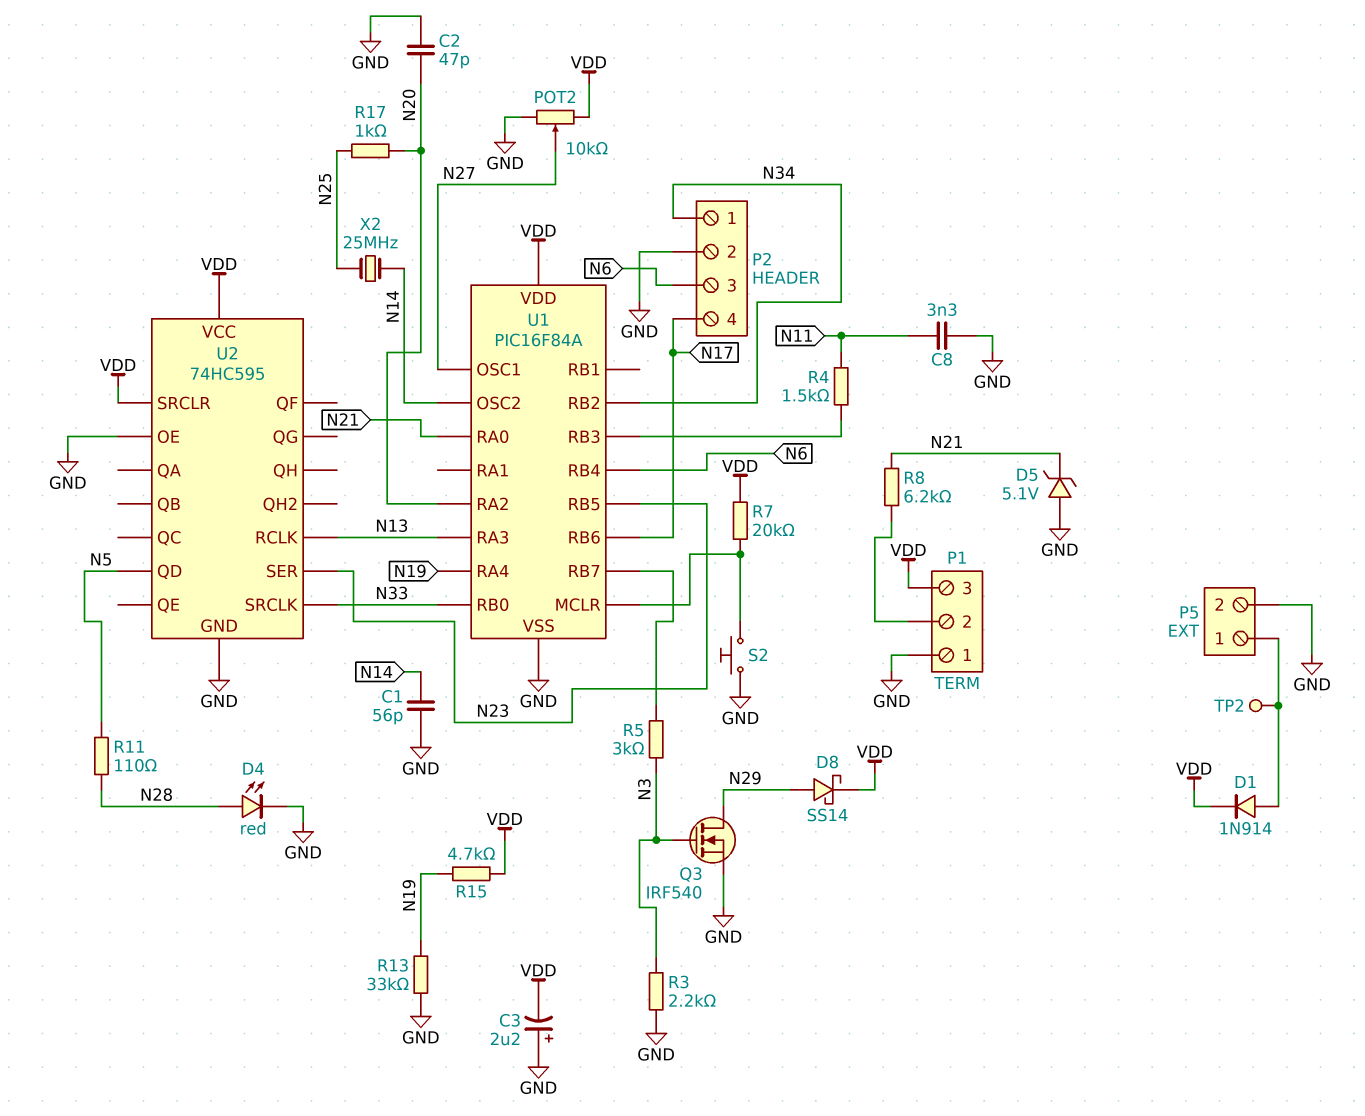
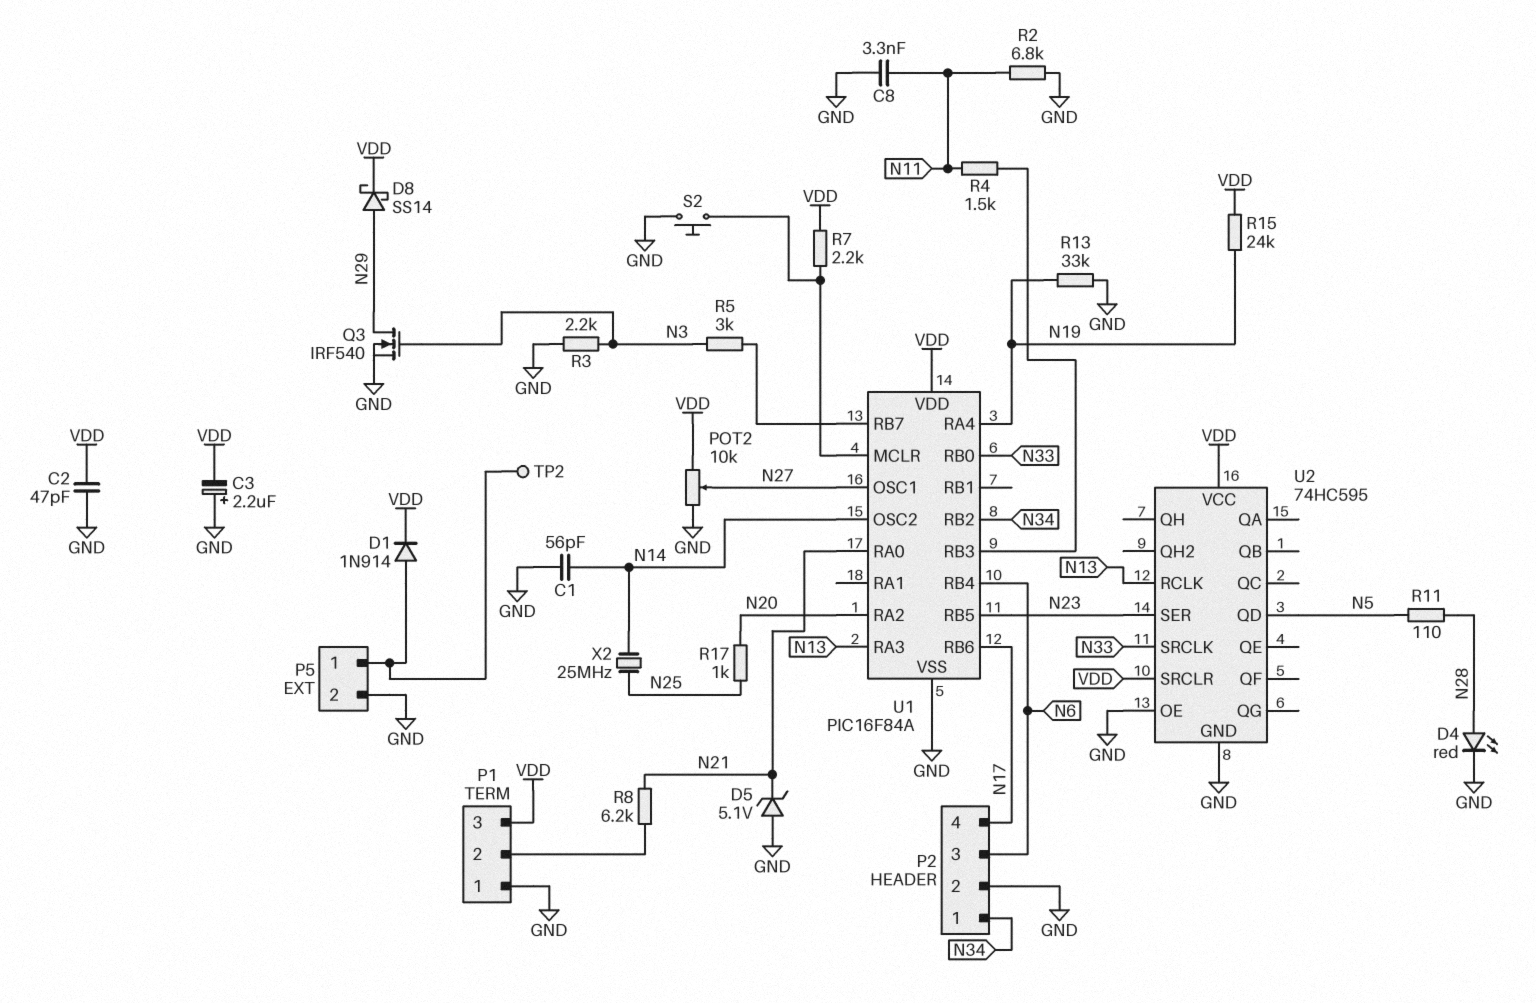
C2: 47pF (GND, N20) -> 47pF (GND, VDD)
R2: none -> 6.8k (GND, N11)
R7: 20k (U1/MCLR, VDD) -> 2.2k (U1/MCLR, VDD)
R15: 4.7k (N19, VDD) -> 24k (N19, VDD)

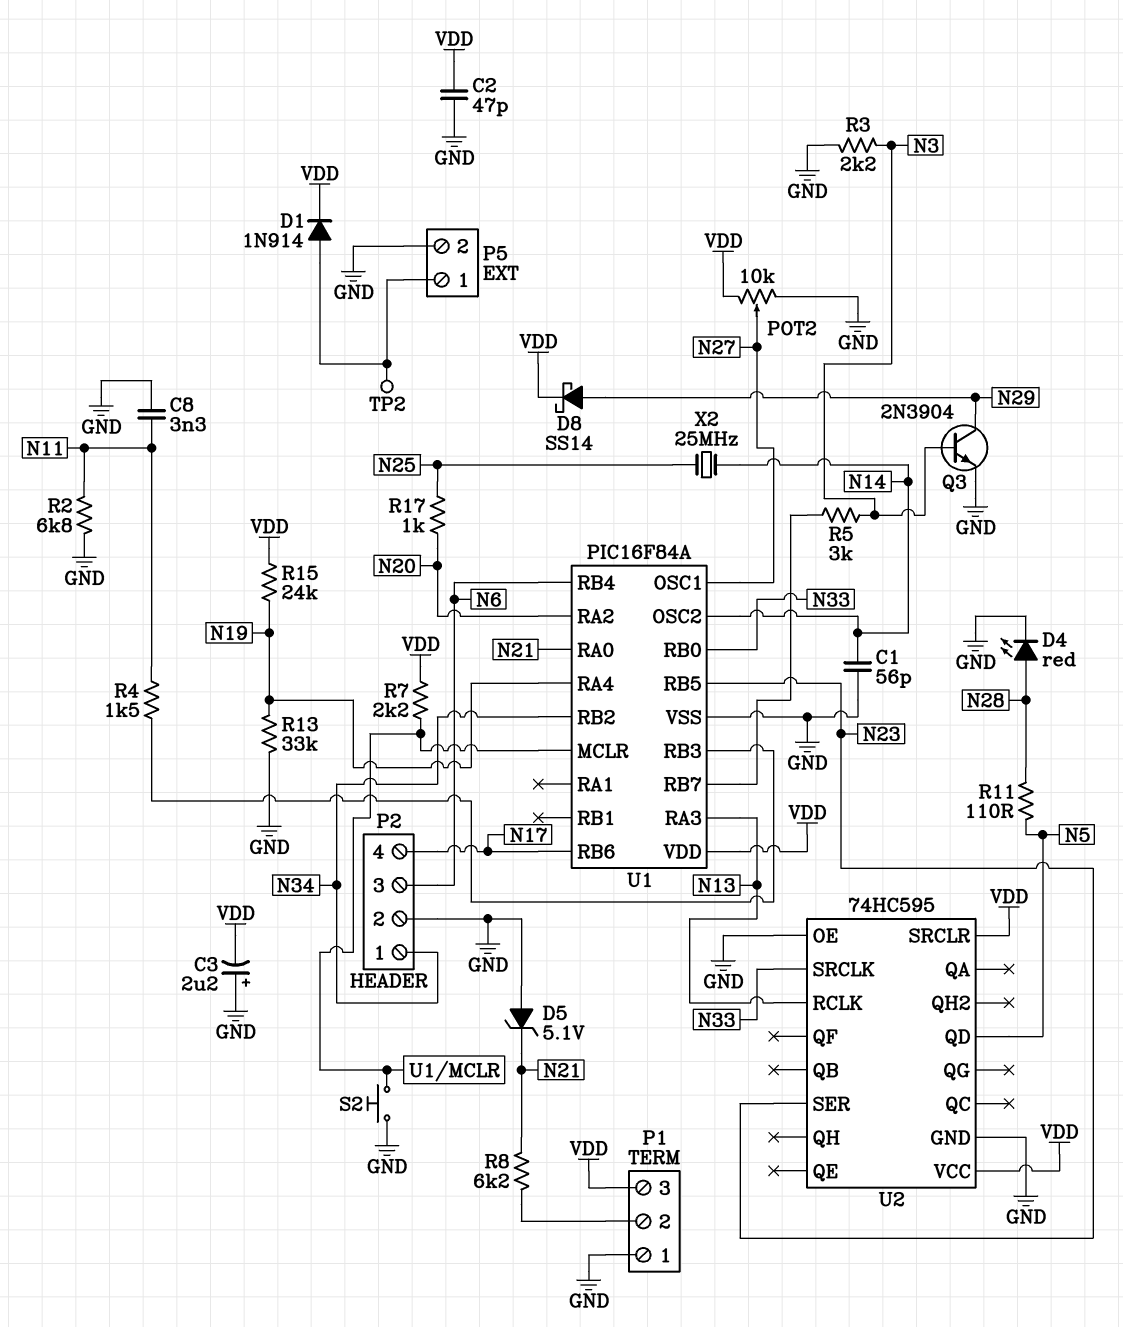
Q3: NMOS IRF540 (G N3, D N29, S GND) -> NPN 2N3904 (B N3, C N29, E GND)

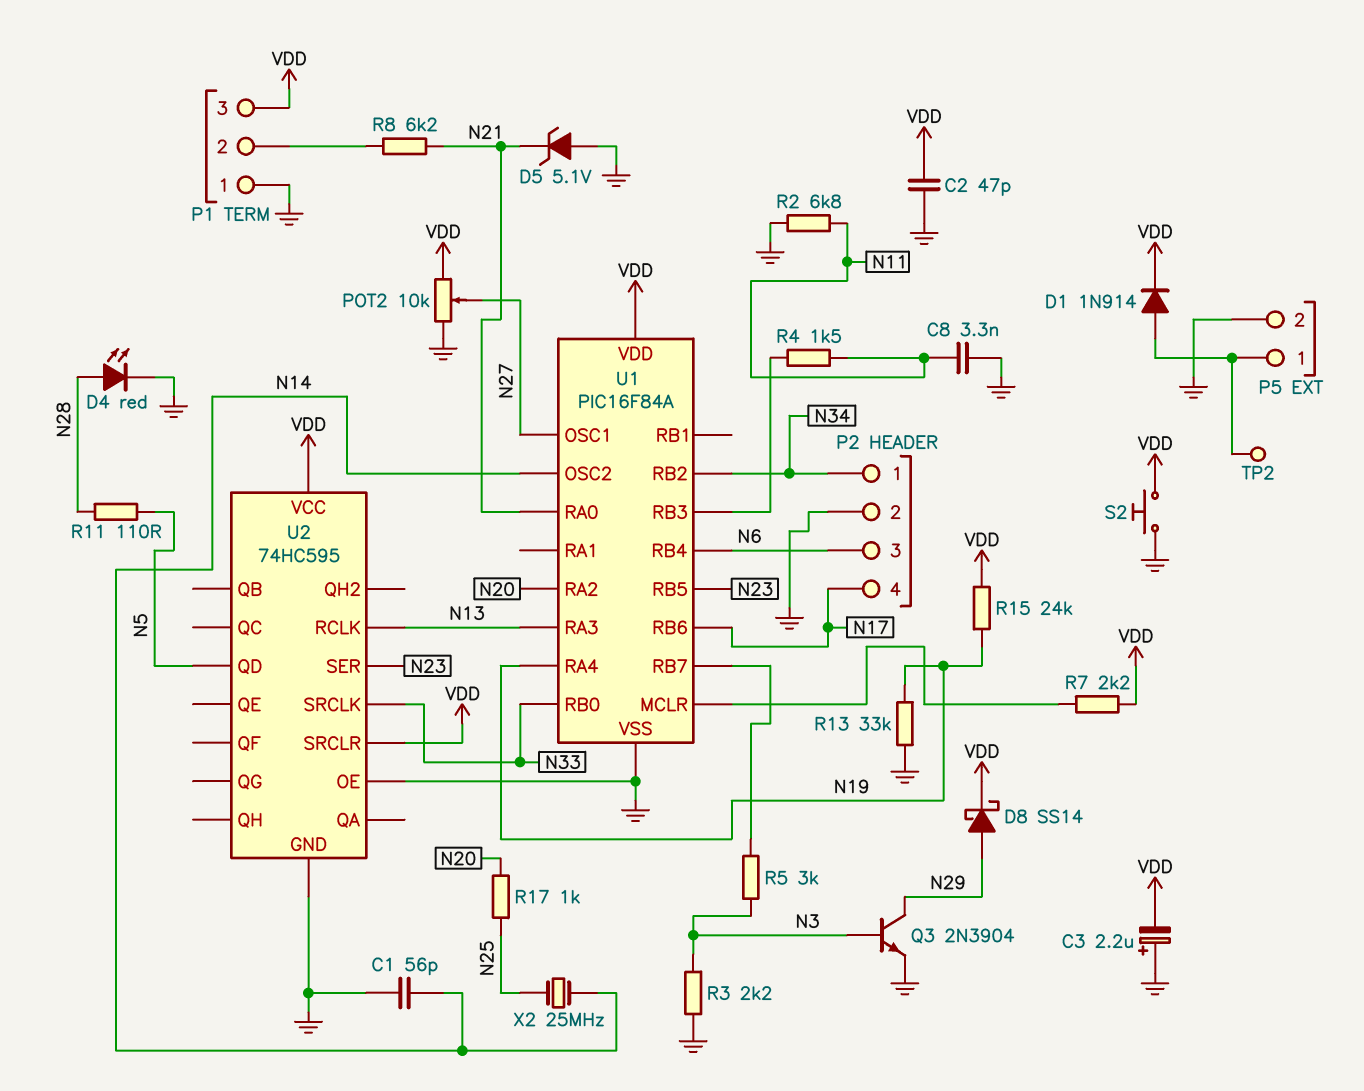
S2: button (GND, U1/MCLR) -> button (GND, VDD)

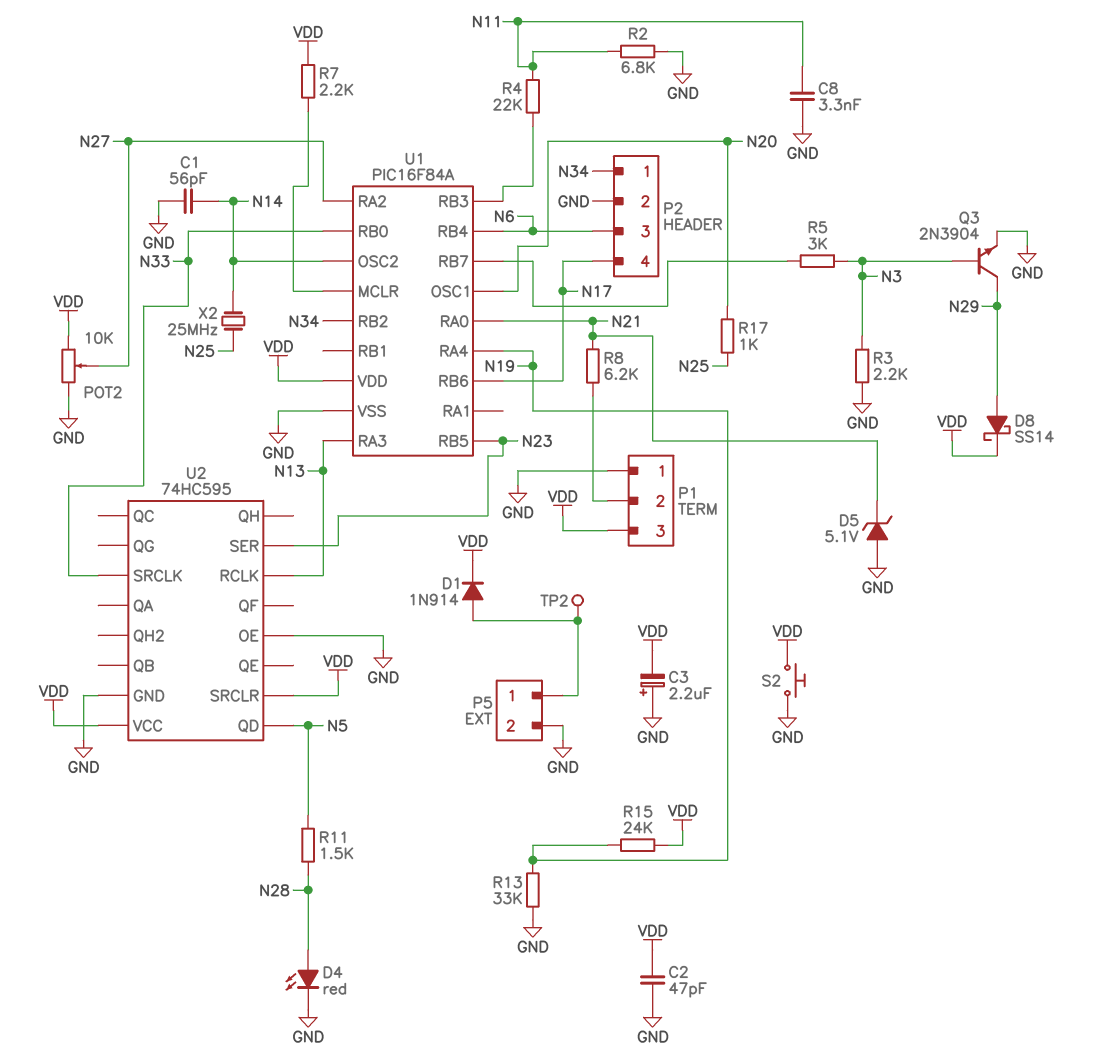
R4: 1.5k (N11, U1/RB3) -> 22k (N11, U1/RB3)
R11: 110 (N5, N28) -> 1.5k (N5, N28)
U1 pin OSC1: N27 -> N20
U1 pin RA2: N20 -> N27

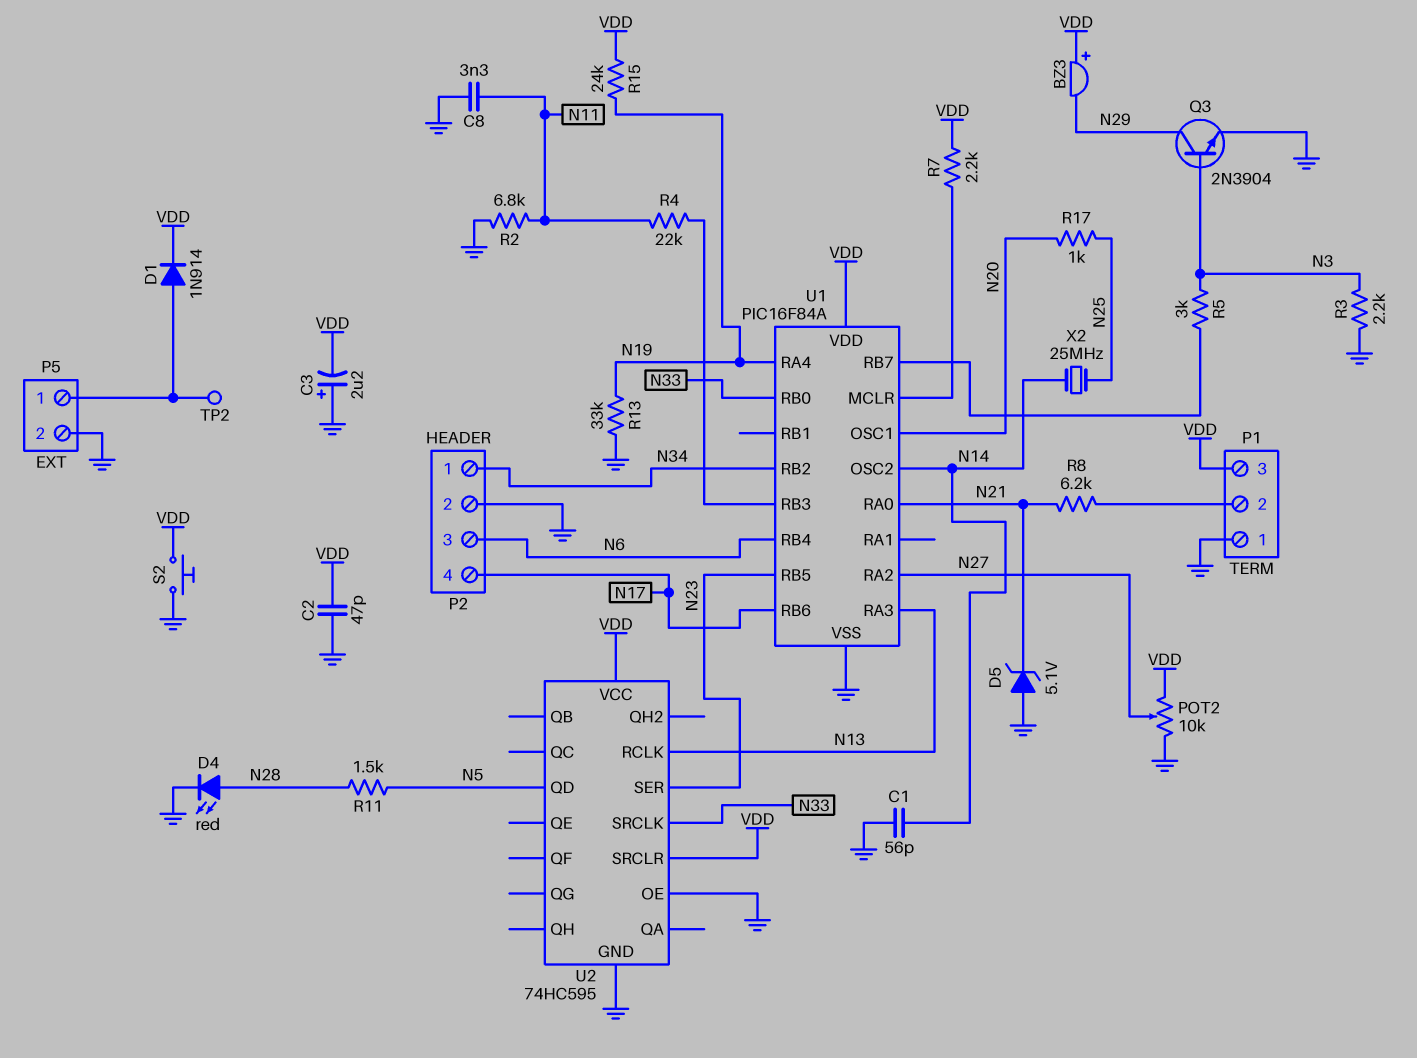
BZ3: none -> buzzer (plus VDD, minus N29)
D8: schottky SS14 (A N29, K VDD) -> none

